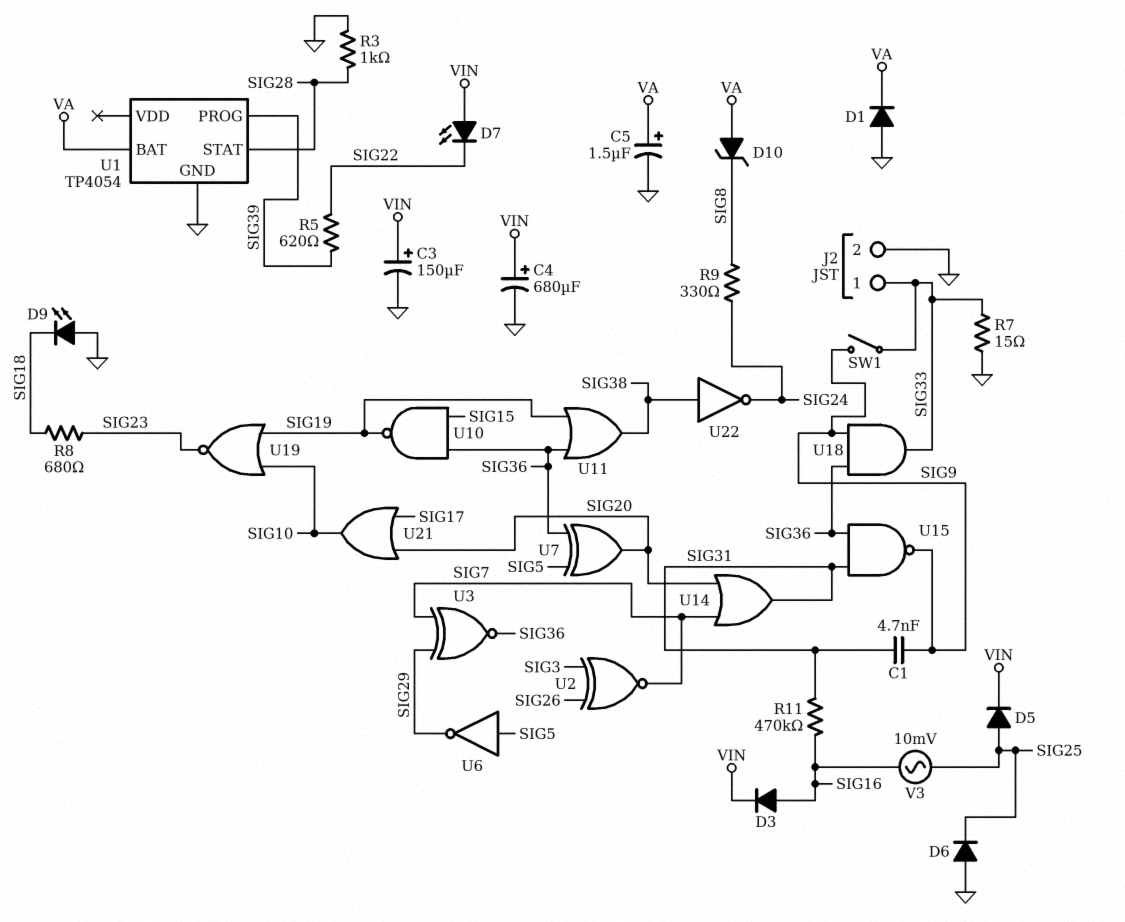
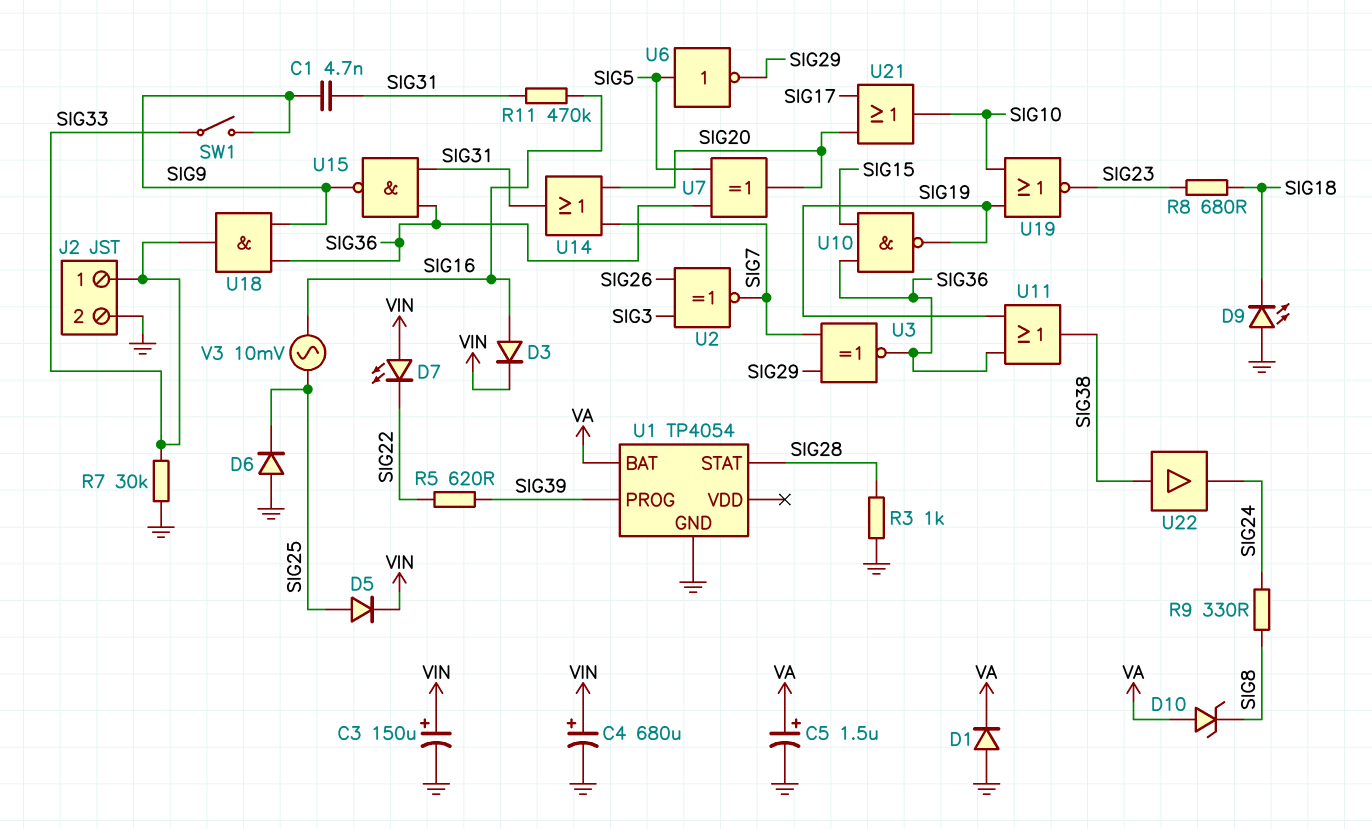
R7: 15 (GND, SIG33) -> 30k (GND, SIG33)
U22: NOT (in SIG38, out SIG24) -> buffer (in SIG38, out SIG24)

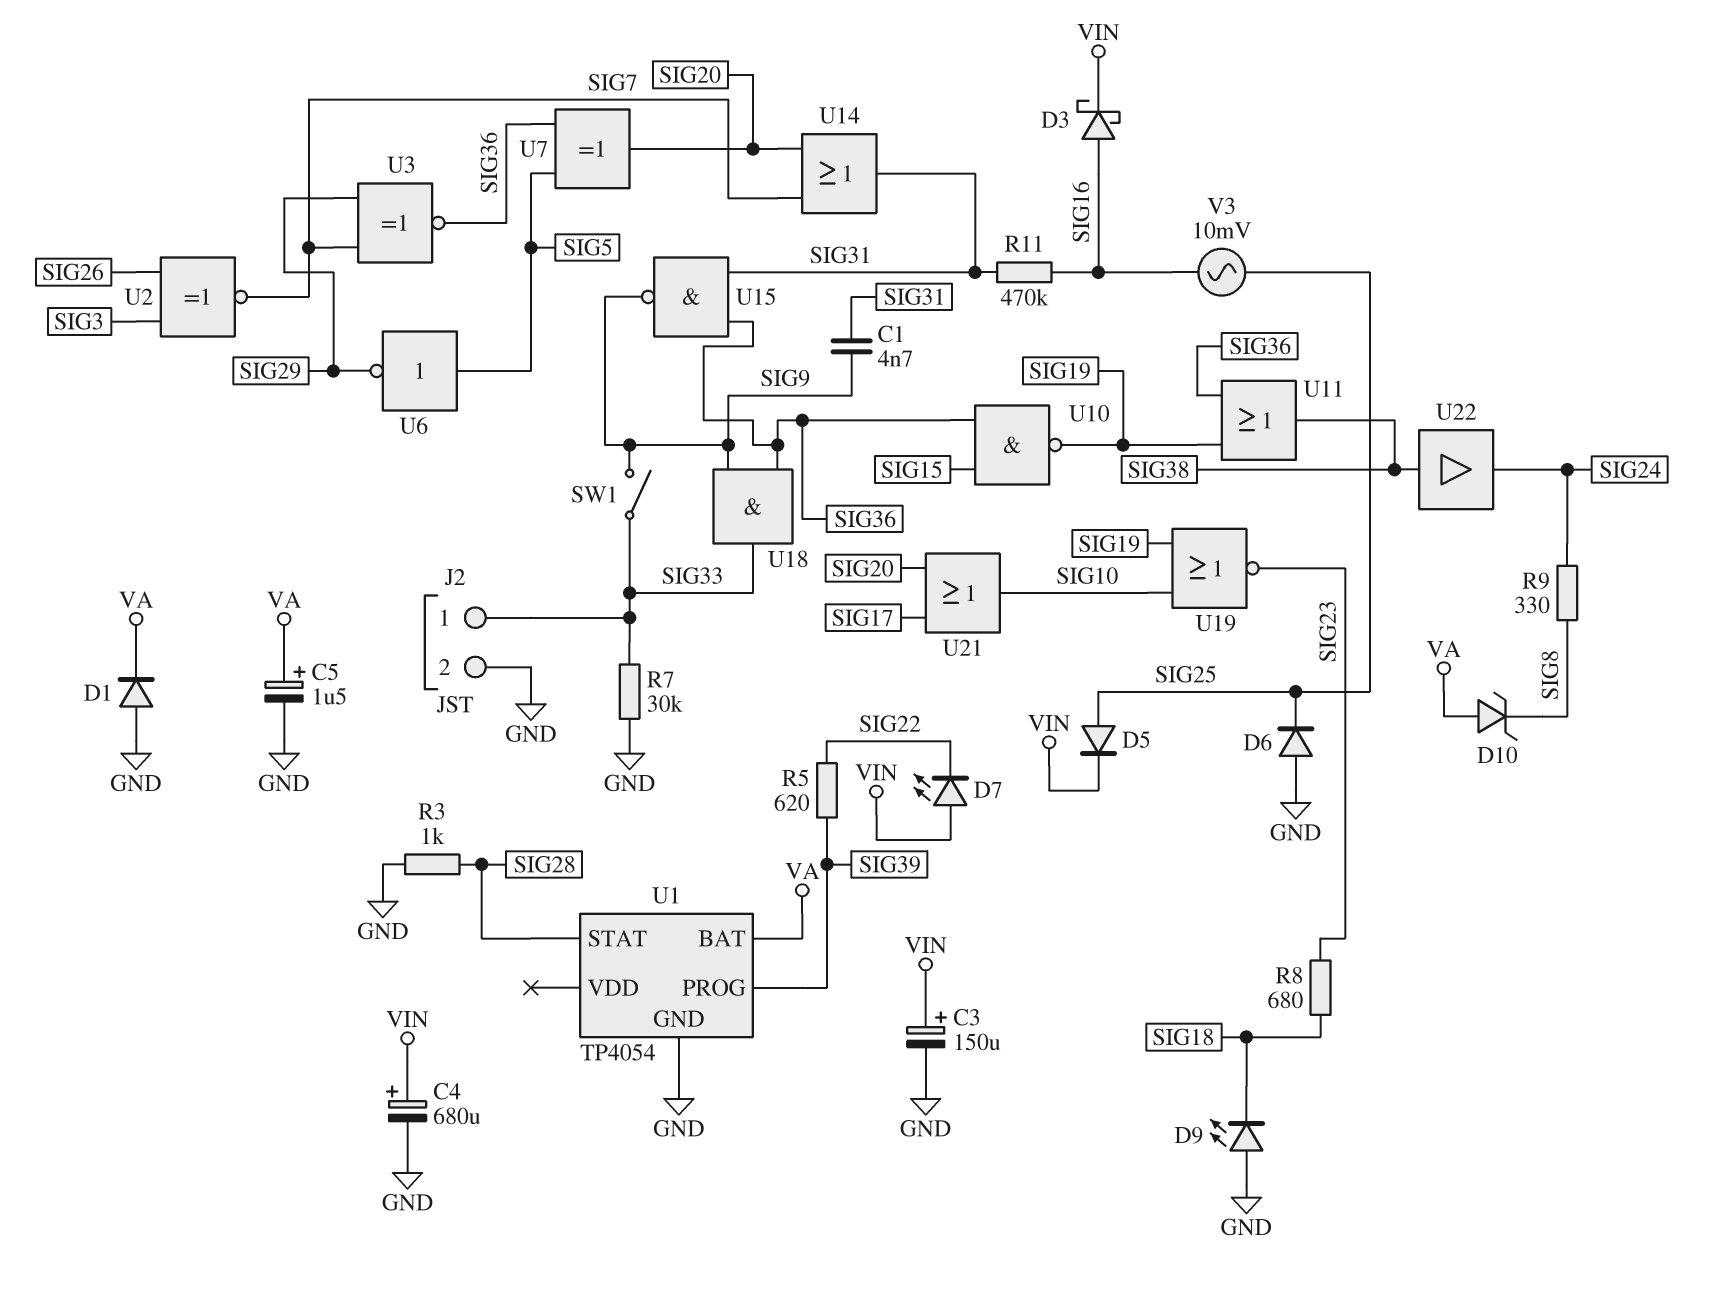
D3: diode (A SIG16, K VIN) -> schottky (A SIG16, K VIN)

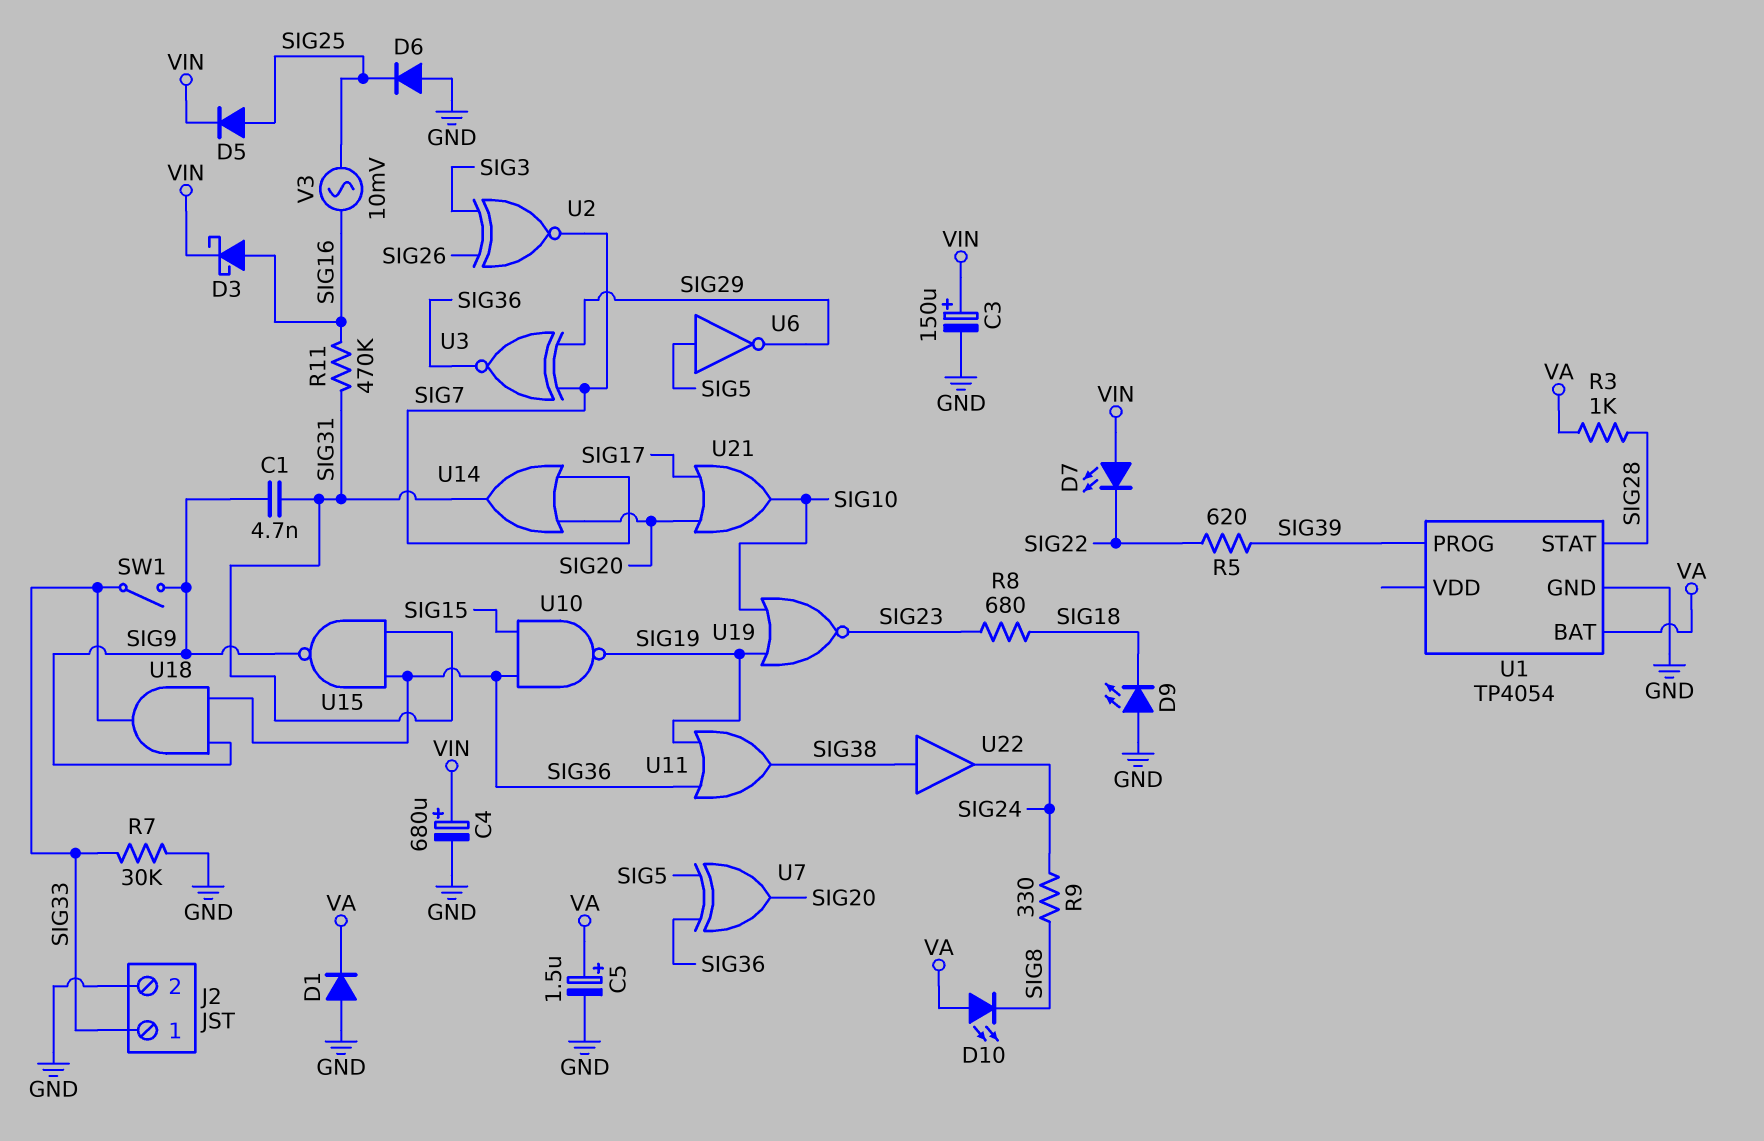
D10: zener (A VA, K SIG8) -> LED (A VA, K SIG8)
R3: 1k (GND, SIG28) -> 1k (SIG28, VA)

